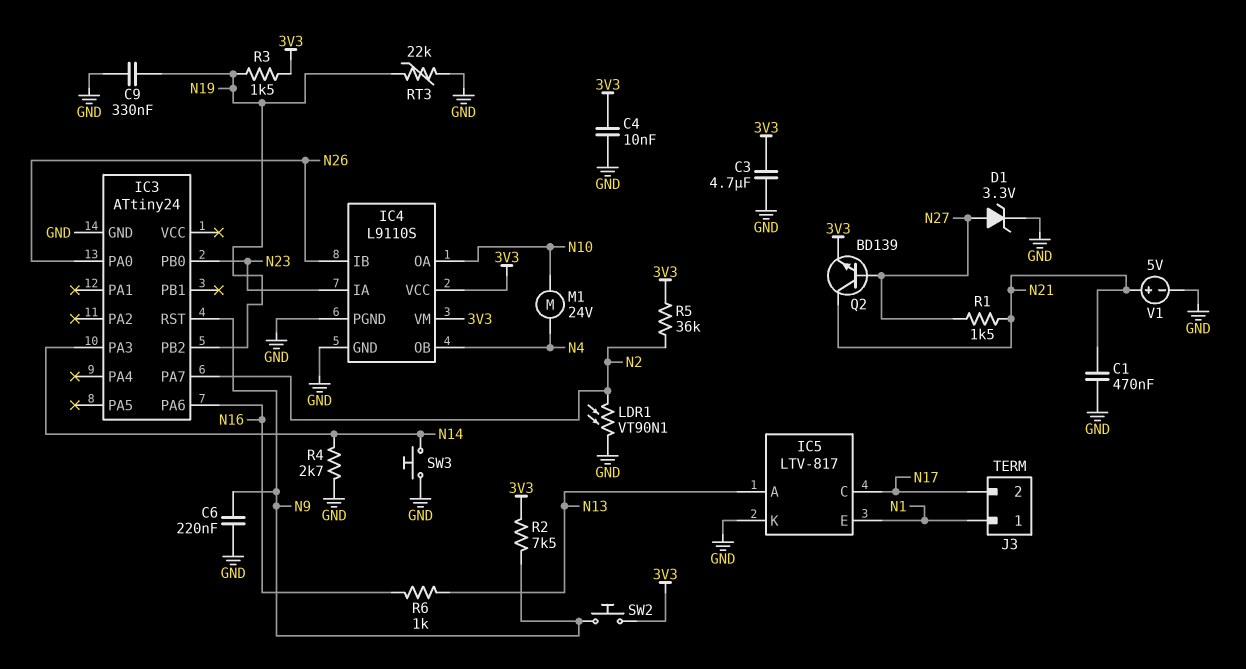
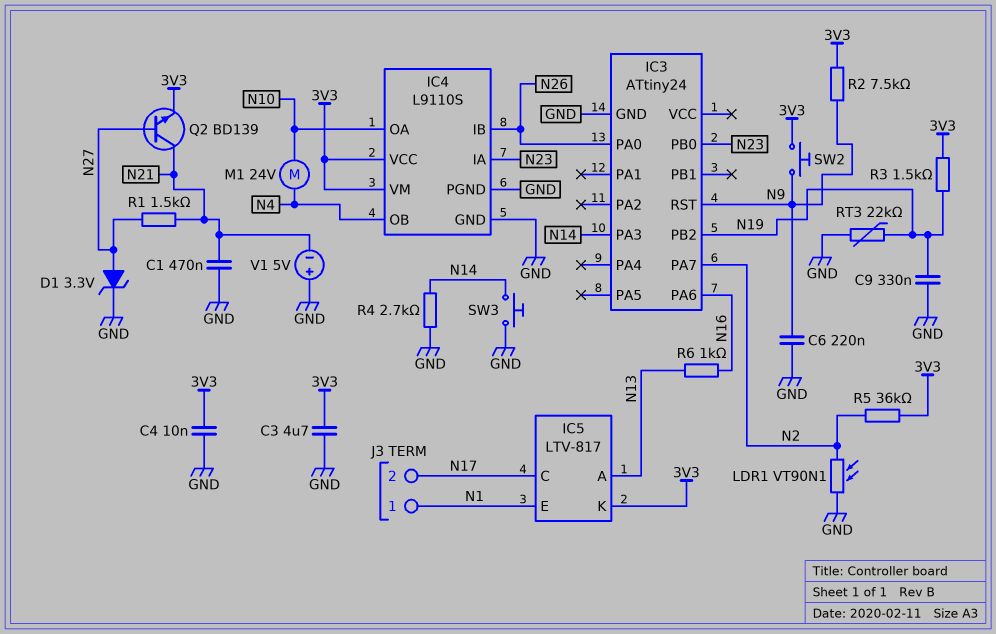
IC5 pin K: GND -> 3V3
V1: 5V (plus N21, minus GND) -> 5V (plus GND, minus N21)

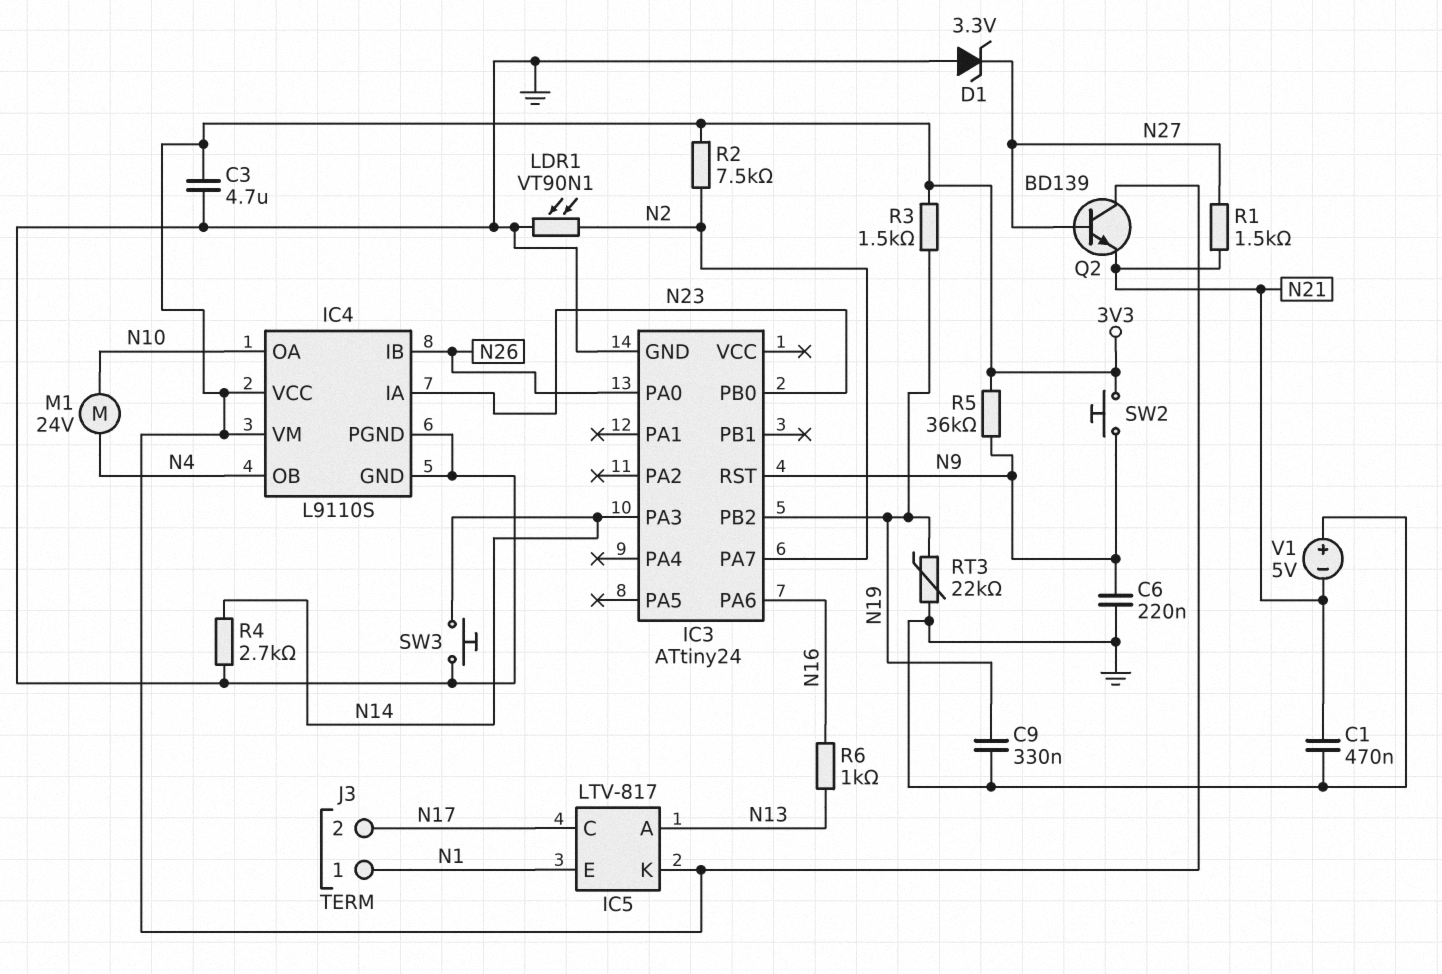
C4: 10nF (3V3, GND) -> none
D1: zener 3.3V (A N27, K GND) -> zener 3.3V (A GND, K N27)
Q2: NPN BD139 (B N27, C N21, E 3V3) -> NPN BD139 (B N27, C 3V3, E N21)
R2: 7.5k (3V3, N9) -> 7.5k (3V3, N2)
R5: 36k (3V3, N2) -> 36k (3V3, N9)

